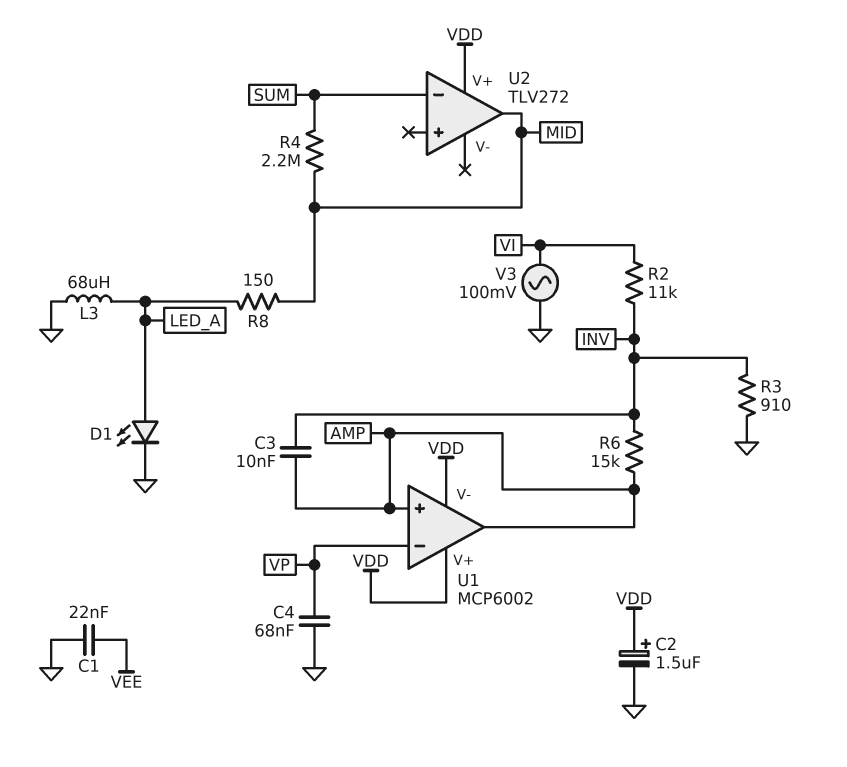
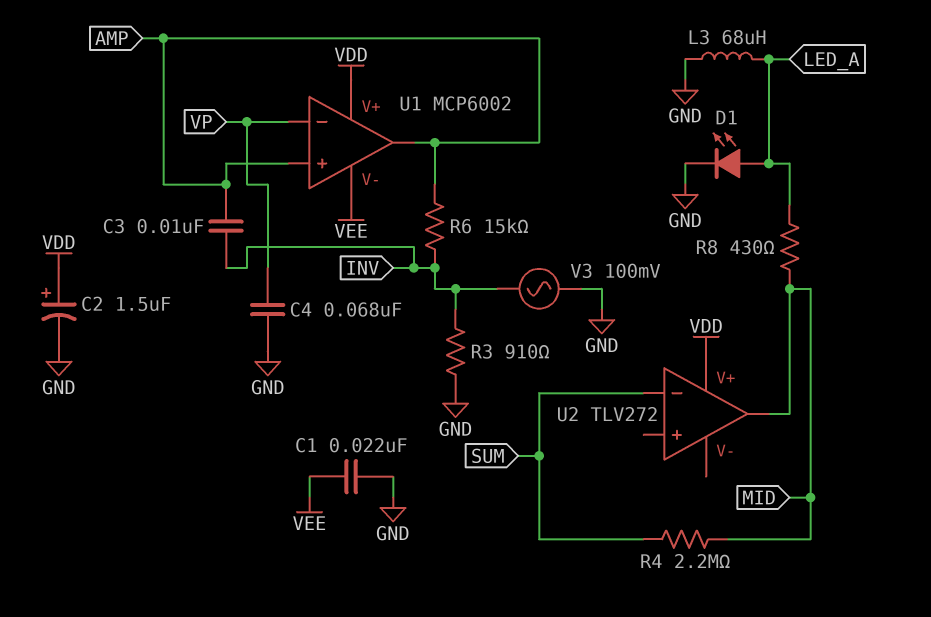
R2: 11k (INV, VI) -> none
R8: 150 (LED_A, MID) -> 430 (LED_A, MID)
U1 pin V-: VDD -> VEE
V3: AC 100mV (GND, VI) -> AC 100mV (GND, INV)

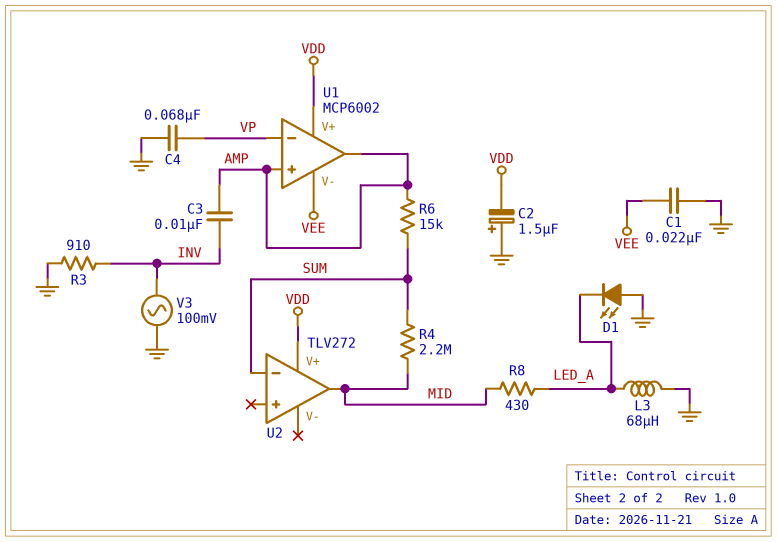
C2: 1.5uF (plus VDD, minus GND) -> 1.5uF (plus GND, minus VDD)
D1: LED (A LED_A, K GND) -> LED (A GND, K LED_A)
R6: 15k (AMP, INV) -> 15k (AMP, SUM)

